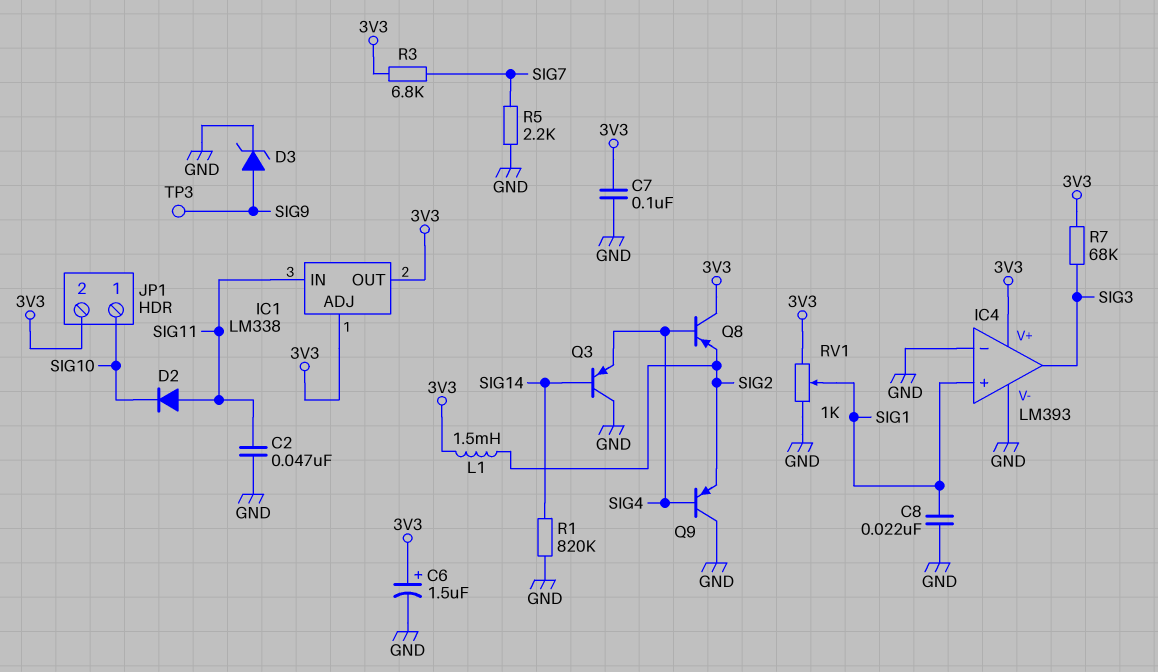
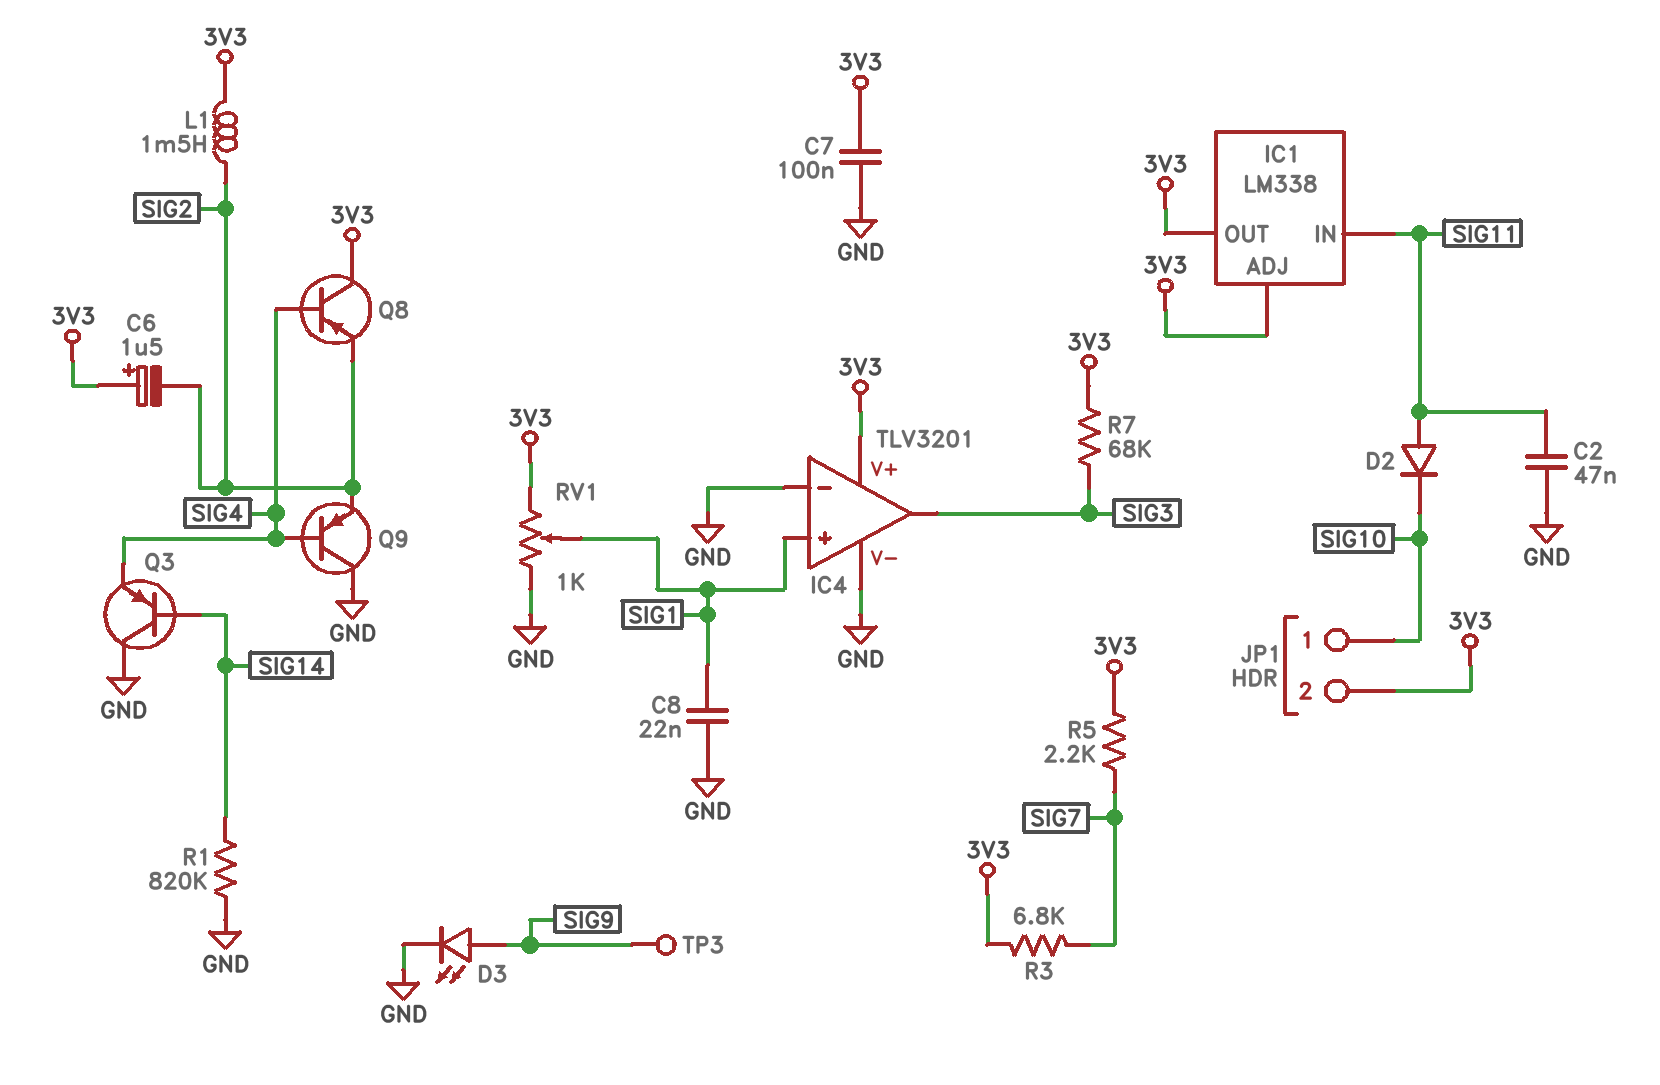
C6: 1.5uF (plus 3V3, minus GND) -> 1.5uF (plus 3V3, minus SIG2)
D3: zener (A SIG9, K GND) -> LED (A SIG9, K GND)
IC4: LM393 -> TLV3201
R5: 2.2k (GND, SIG7) -> 2.2k (3V3, SIG7)

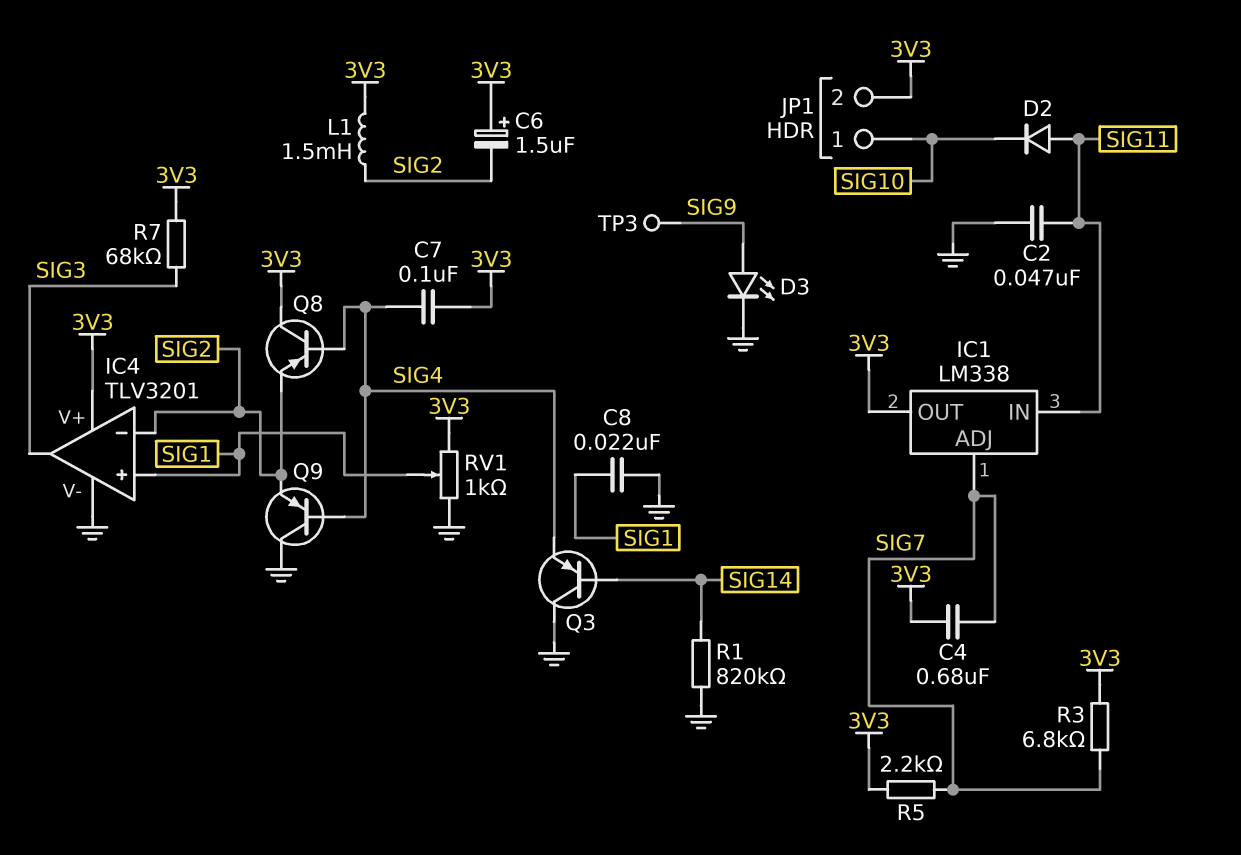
C4: none -> 680nF (3V3, SIG7)
C7: 100nF (3V3, GND) -> 100nF (3V3, SIG4)
IC1 pin ADJ: 3V3 -> SIG7
IC4 pin in-: GND -> SIG2

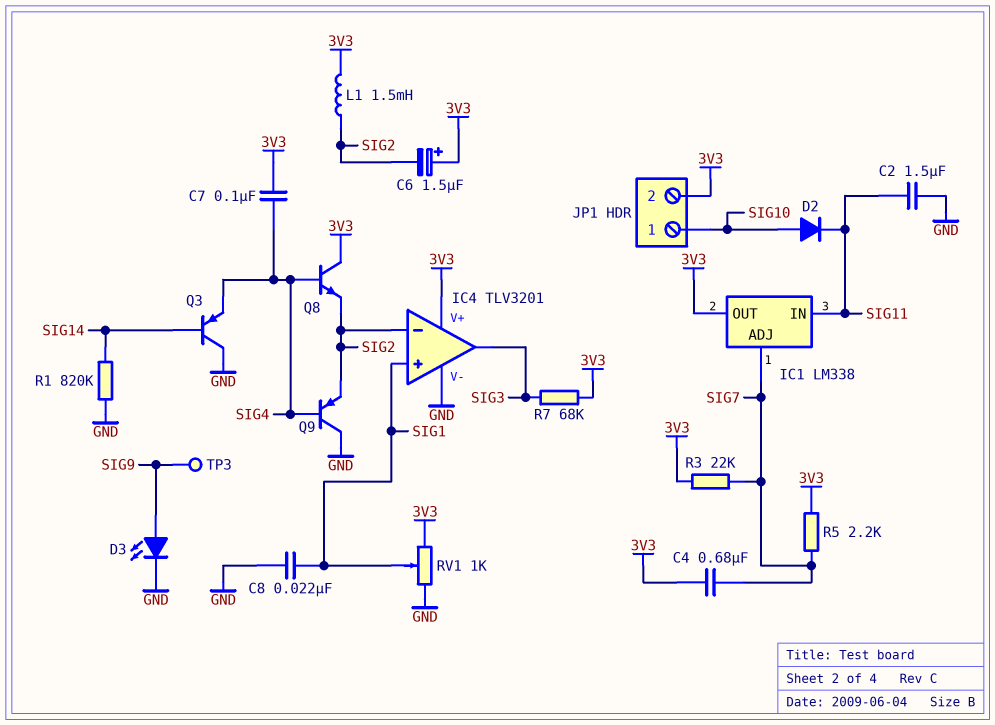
C2: 47nF (GND, SIG11) -> 1.5uF (GND, SIG11)
D2: diode (A SIG11, K SIG10) -> diode (A SIG10, K SIG11)
Q8: PNP (B SIG4, C 3V3, E SIG2) -> NPN (B SIG4, C 3V3, E SIG2)
R3: 6.8k (3V3, SIG7) -> 22k (3V3, SIG7)

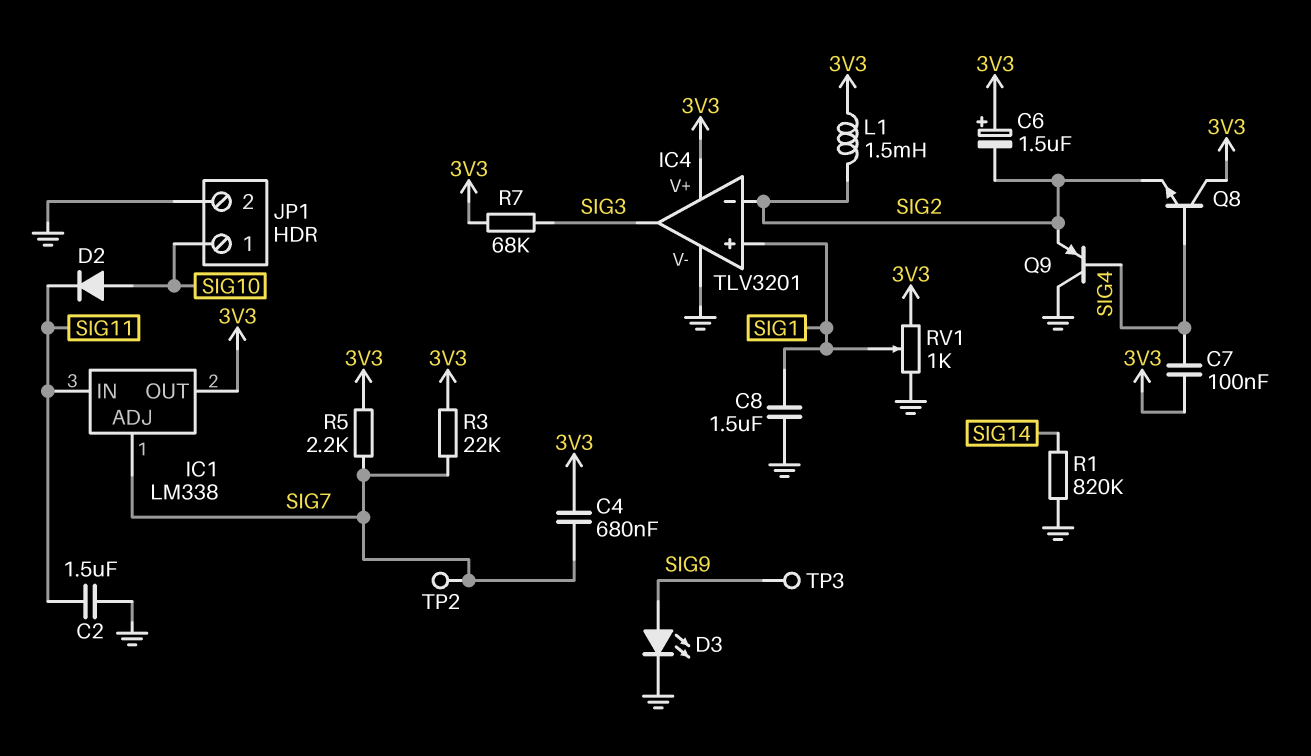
C8: 22nF (GND, SIG1) -> 1.5uF (GND, SIG1)
JP1 pin 2: 3V3 -> GND
Q3: PNP (B SIG14, C GND, E SIG4) -> none
TP2: none -> test point (SIG7)

